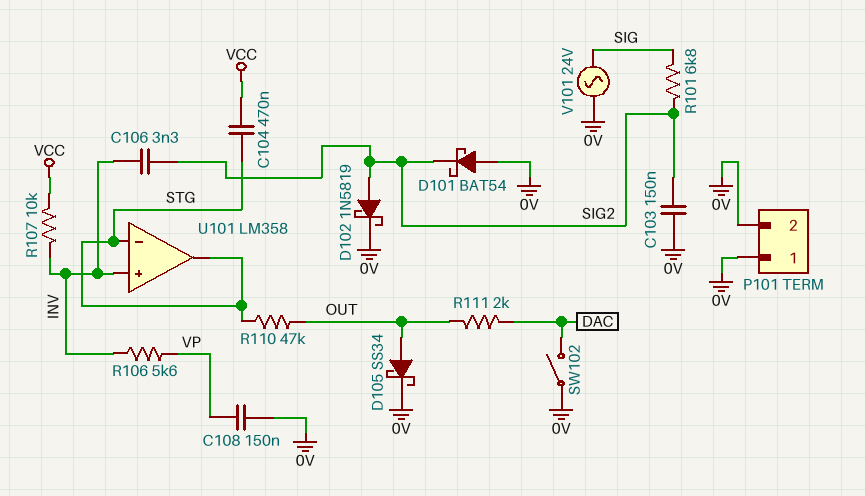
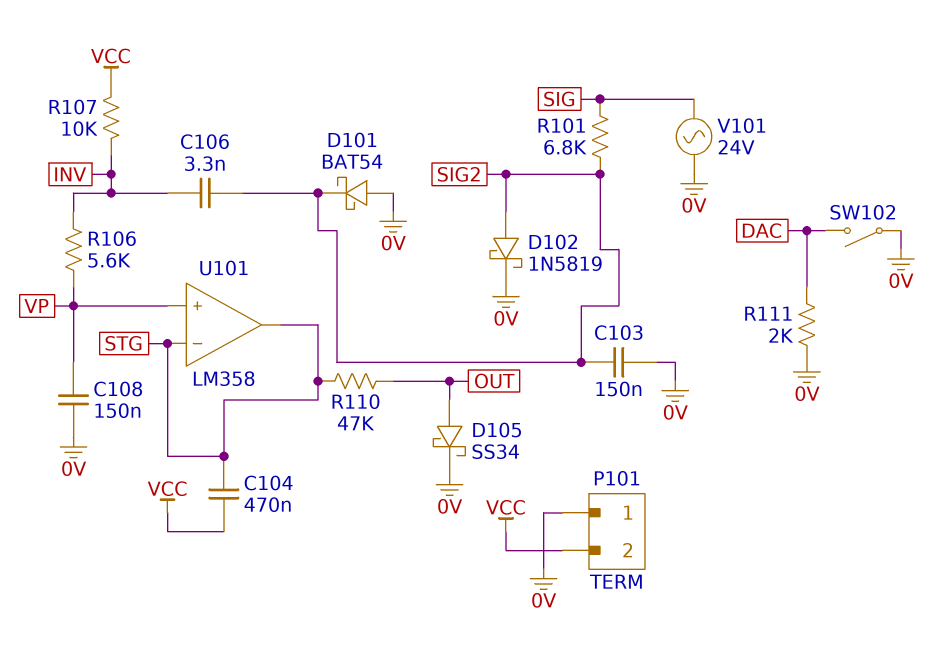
P101 pin 2: 0V -> VCC
R111: 2k (DAC, OUT) -> 2k (0V, DAC)
U101 pin in+: INV -> VP

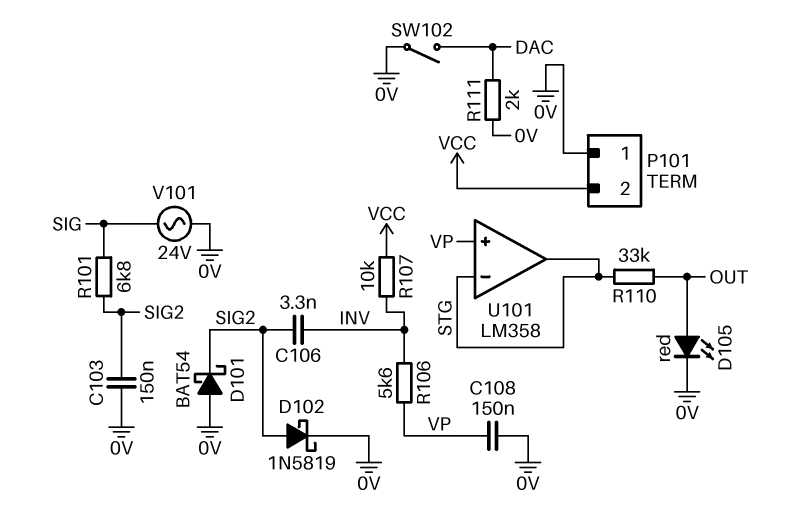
C104: 470nF (STG, VCC) -> none
D105: schottky SS34 (A OUT, K 0V) -> LED red (A OUT, K 0V)
R110: 47k (OUT, STG) -> 33k (OUT, STG)

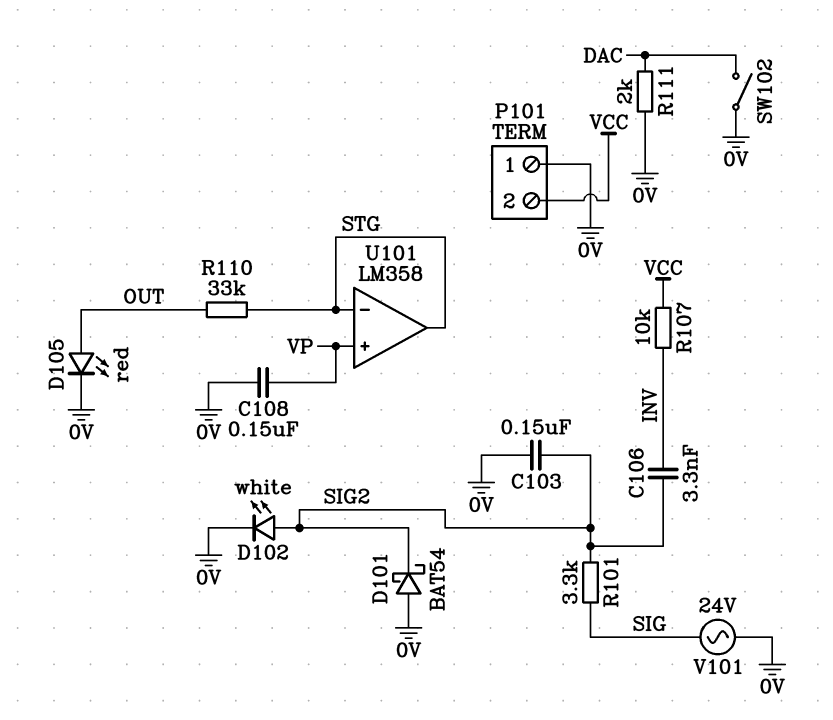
D102: schottky 1N5819 (A SIG2, K 0V) -> LED white (A SIG2, K 0V)
R101: 6.8k (SIG, SIG2) -> 3.3k (SIG, SIG2)
R106: 5.6k (INV, VP) -> none

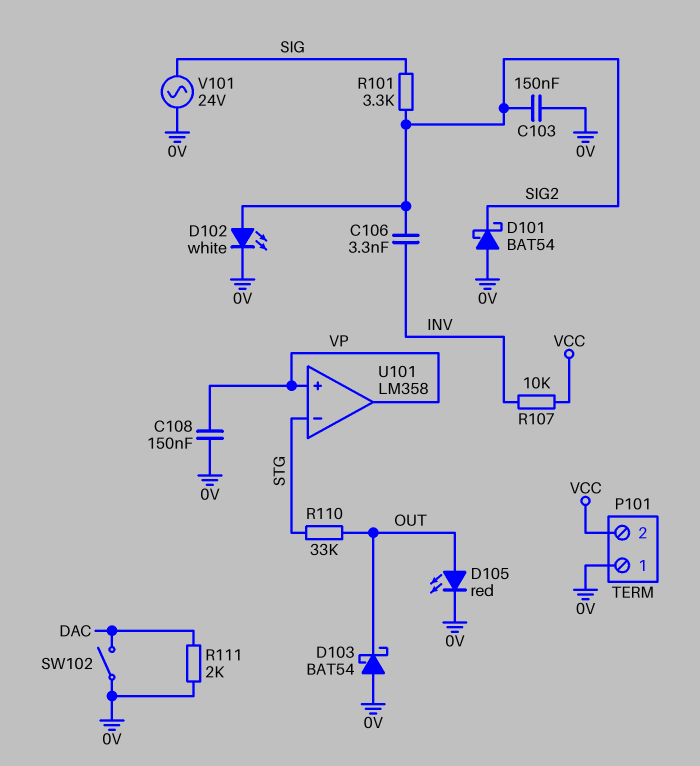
D103: none -> schottky BAT54 (A 0V, K OUT)
U101 pin out: STG -> VP

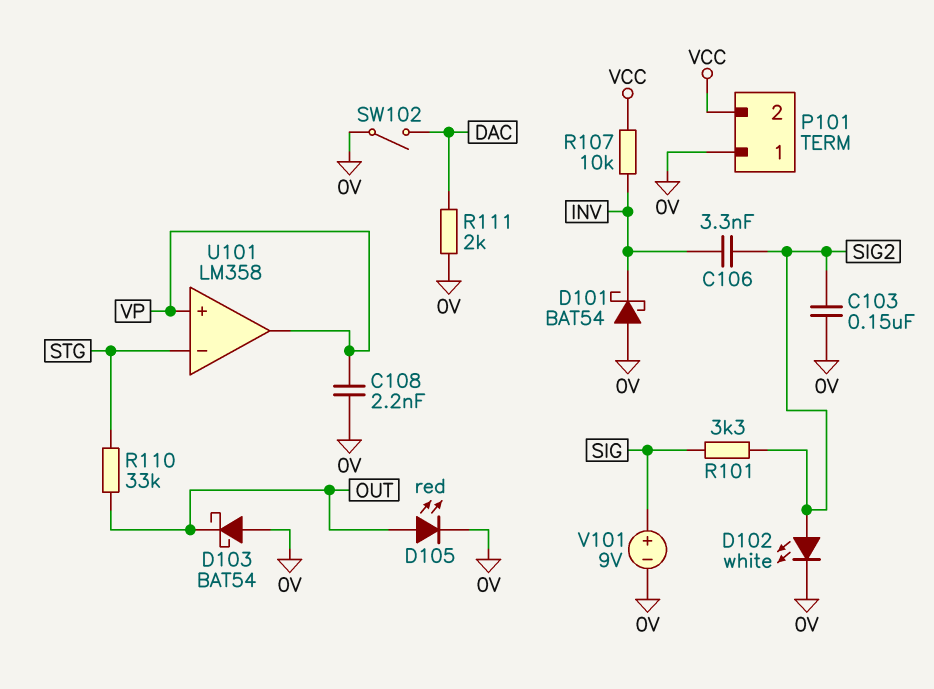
C108: 150nF (0V, VP) -> 2.2nF (0V, VP)
D101: schottky BAT54 (A 0V, K SIG2) -> schottky BAT54 (A 0V, K INV)
V101: AC 24V (0V, SIG) -> 9V (plus SIG, minus 0V)

